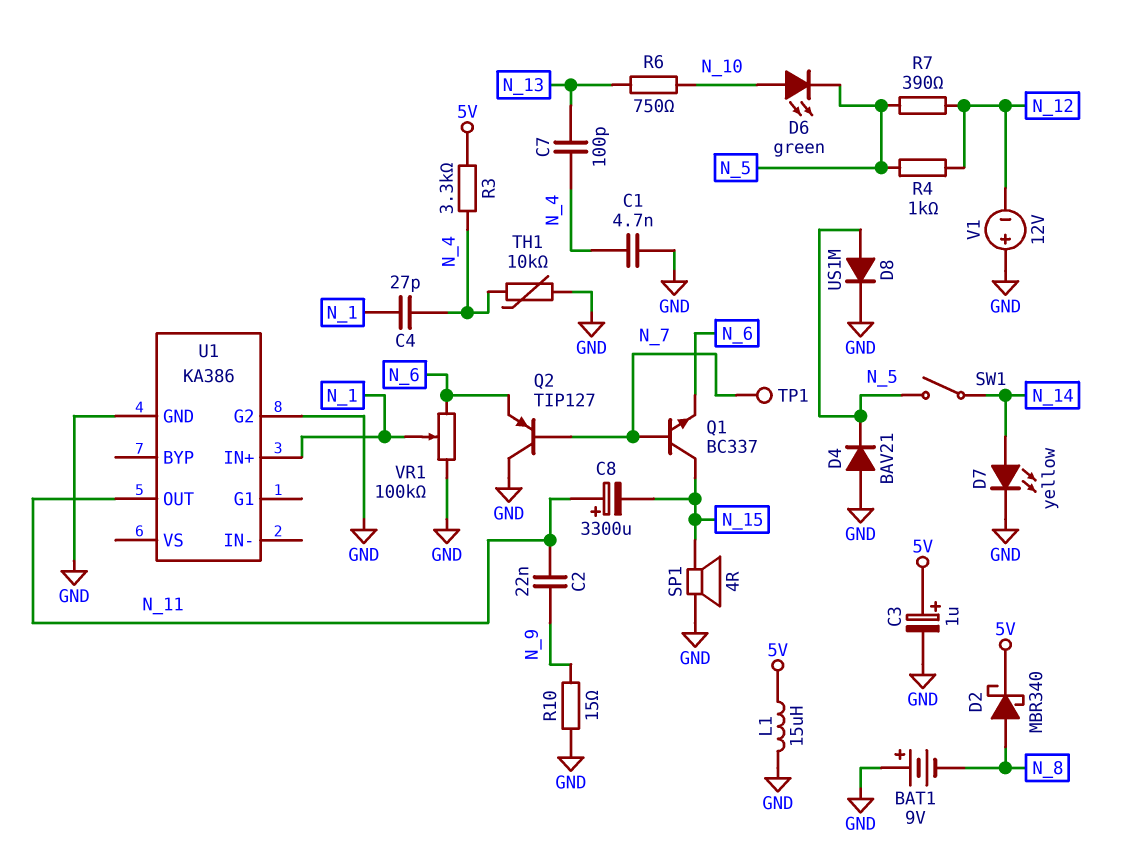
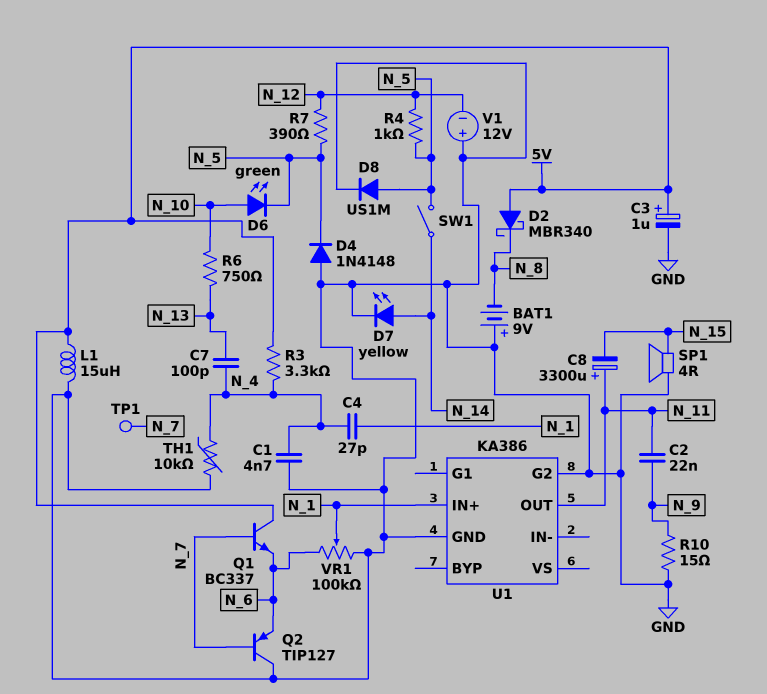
D2: schottky MBR340 (A N_8, K 5V) -> schottky MBR340 (A 5V, K N_8)
D4: diode BAV21 (A GND, K N_5) -> diode 1N4148 (A GND, K N_5)
Q1: NPN BC337 (B N_7, C N_15, E N_6) -> NPN BC337 (B N_7, C 5V, E N_6)

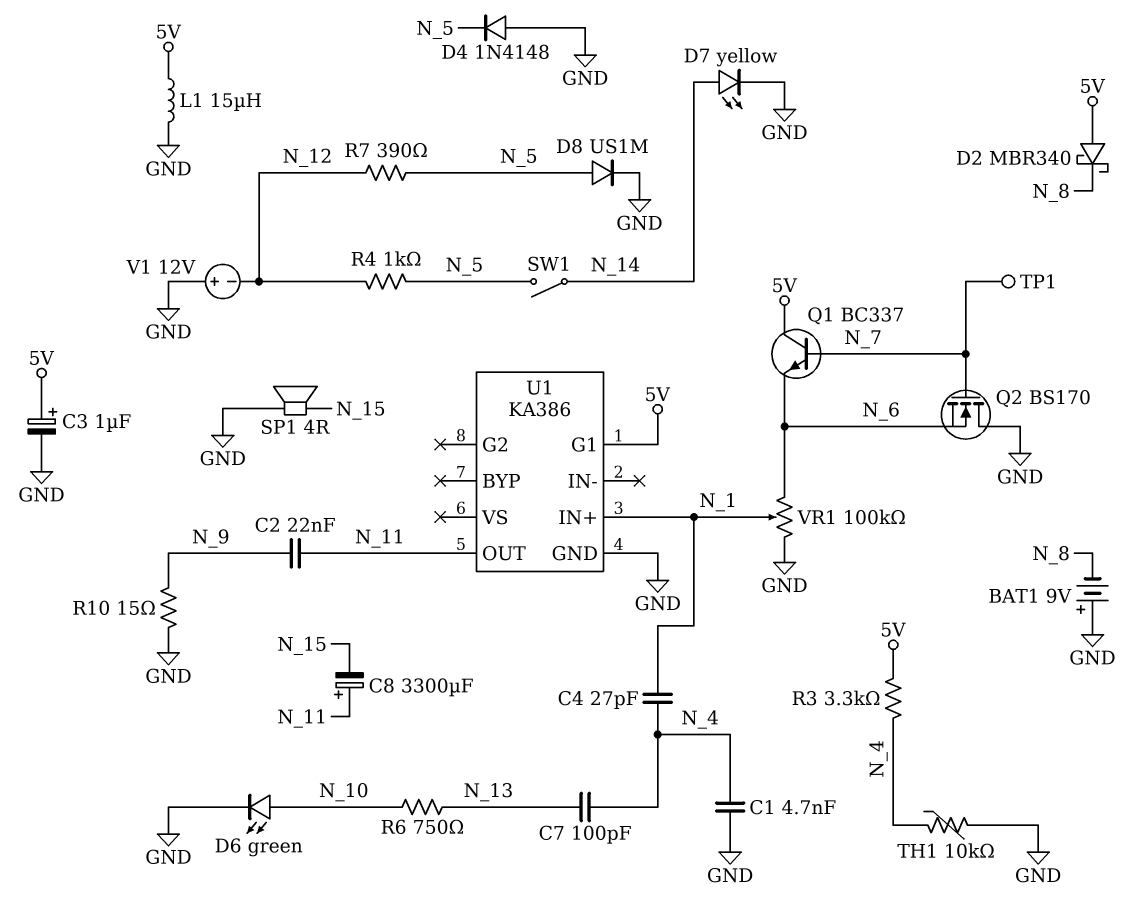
D6: LED green (A N_10, K N_5) -> LED green (A N_10, K GND)
Q2: PNP TIP127 (B N_7, C GND, E N_6) -> NMOS BS170 (G N_7, D GND, S N_6)
U1 pin G1: none -> 5V
U1 pin G2: GND -> none

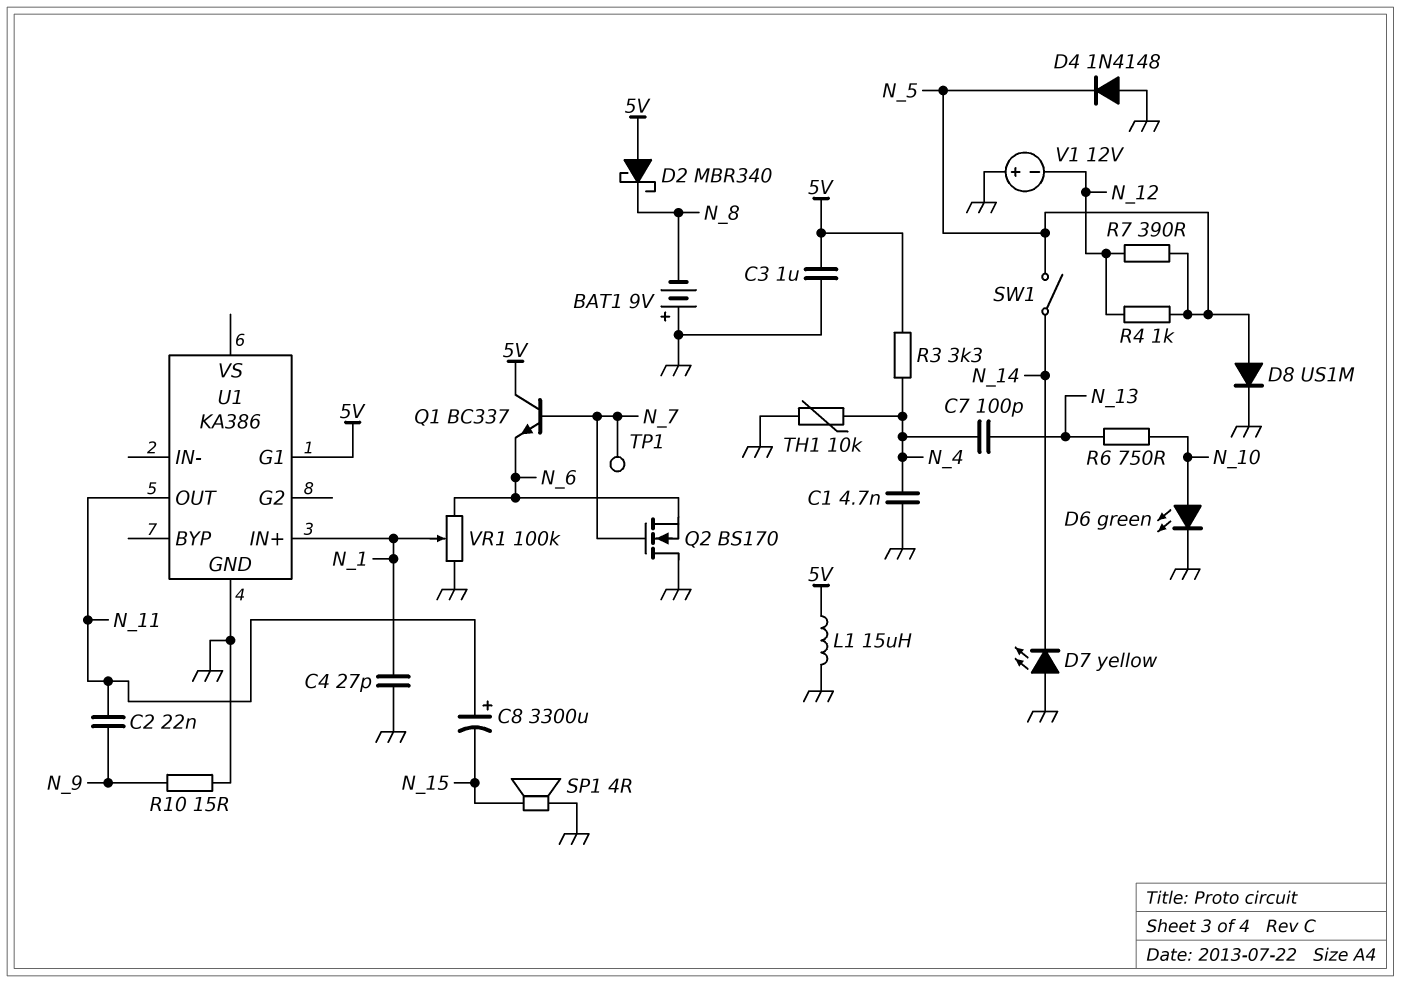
C3: 1uF (plus 5V, minus GND) -> 1uF (5V, GND)
C4: 27pF (N_1, N_4) -> 27pF (GND, N_1)
D7: LED yellow (A N_14, K GND) -> LED yellow (A GND, K N_14)

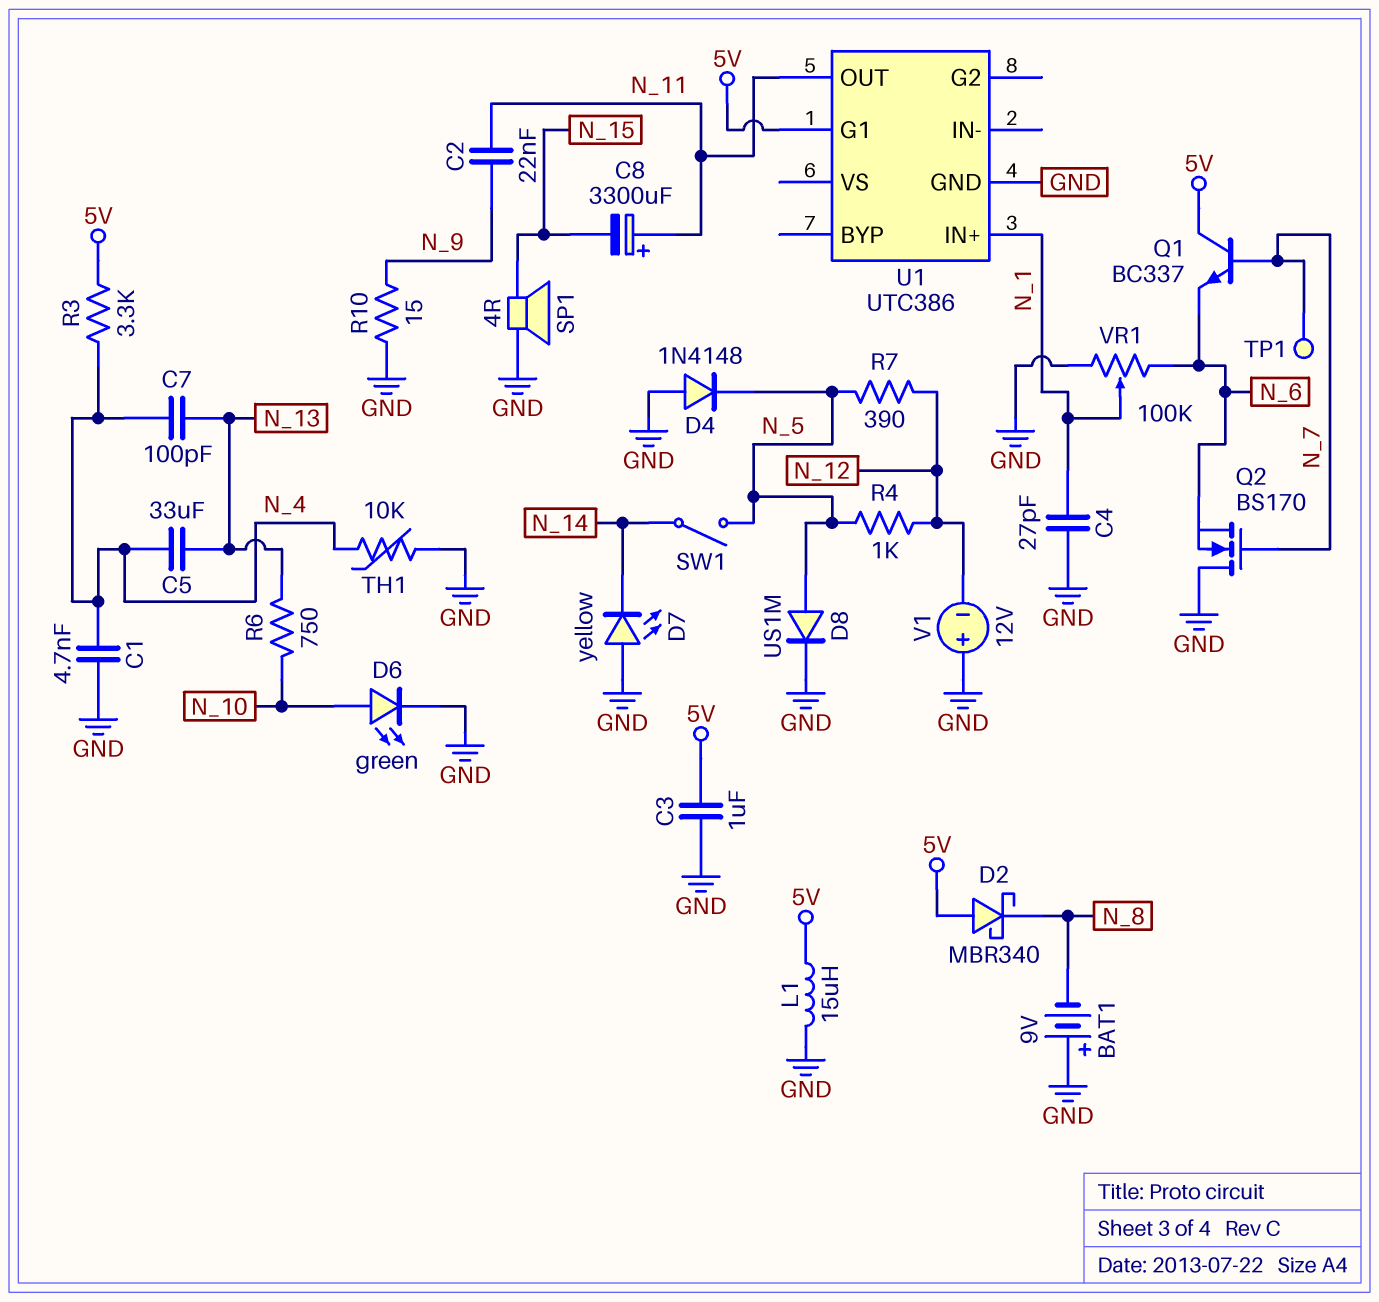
C5: none -> 33uF (N_4, N_13)
U1: KA386 -> UTC386

